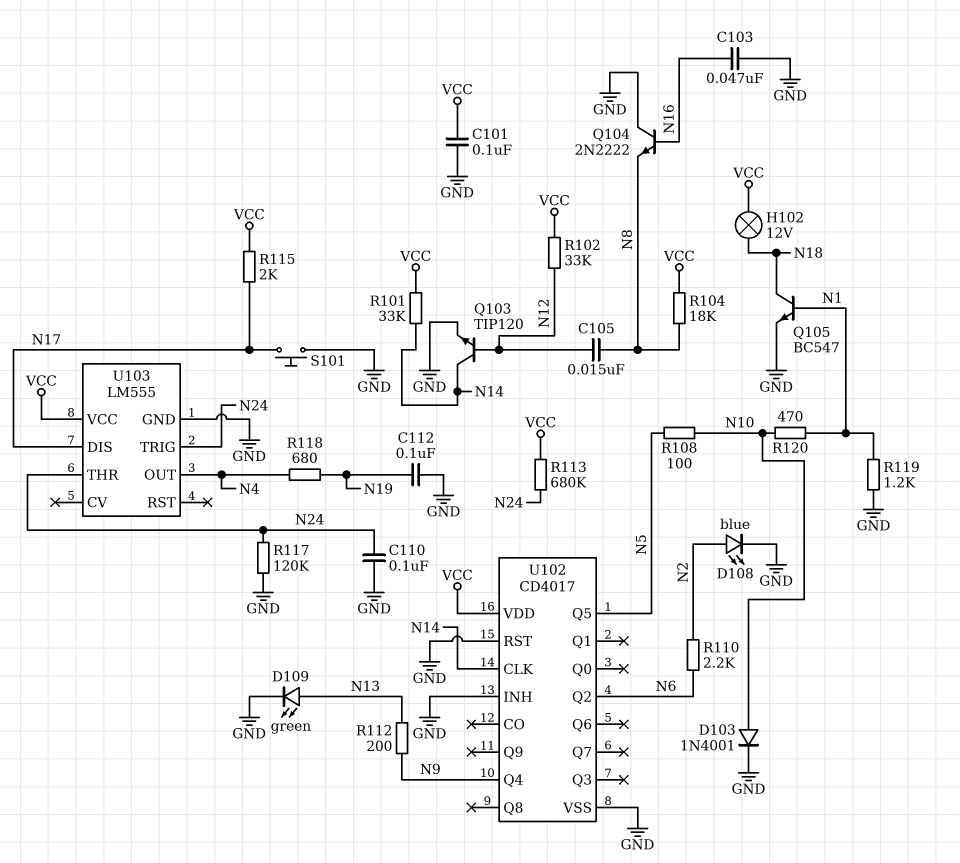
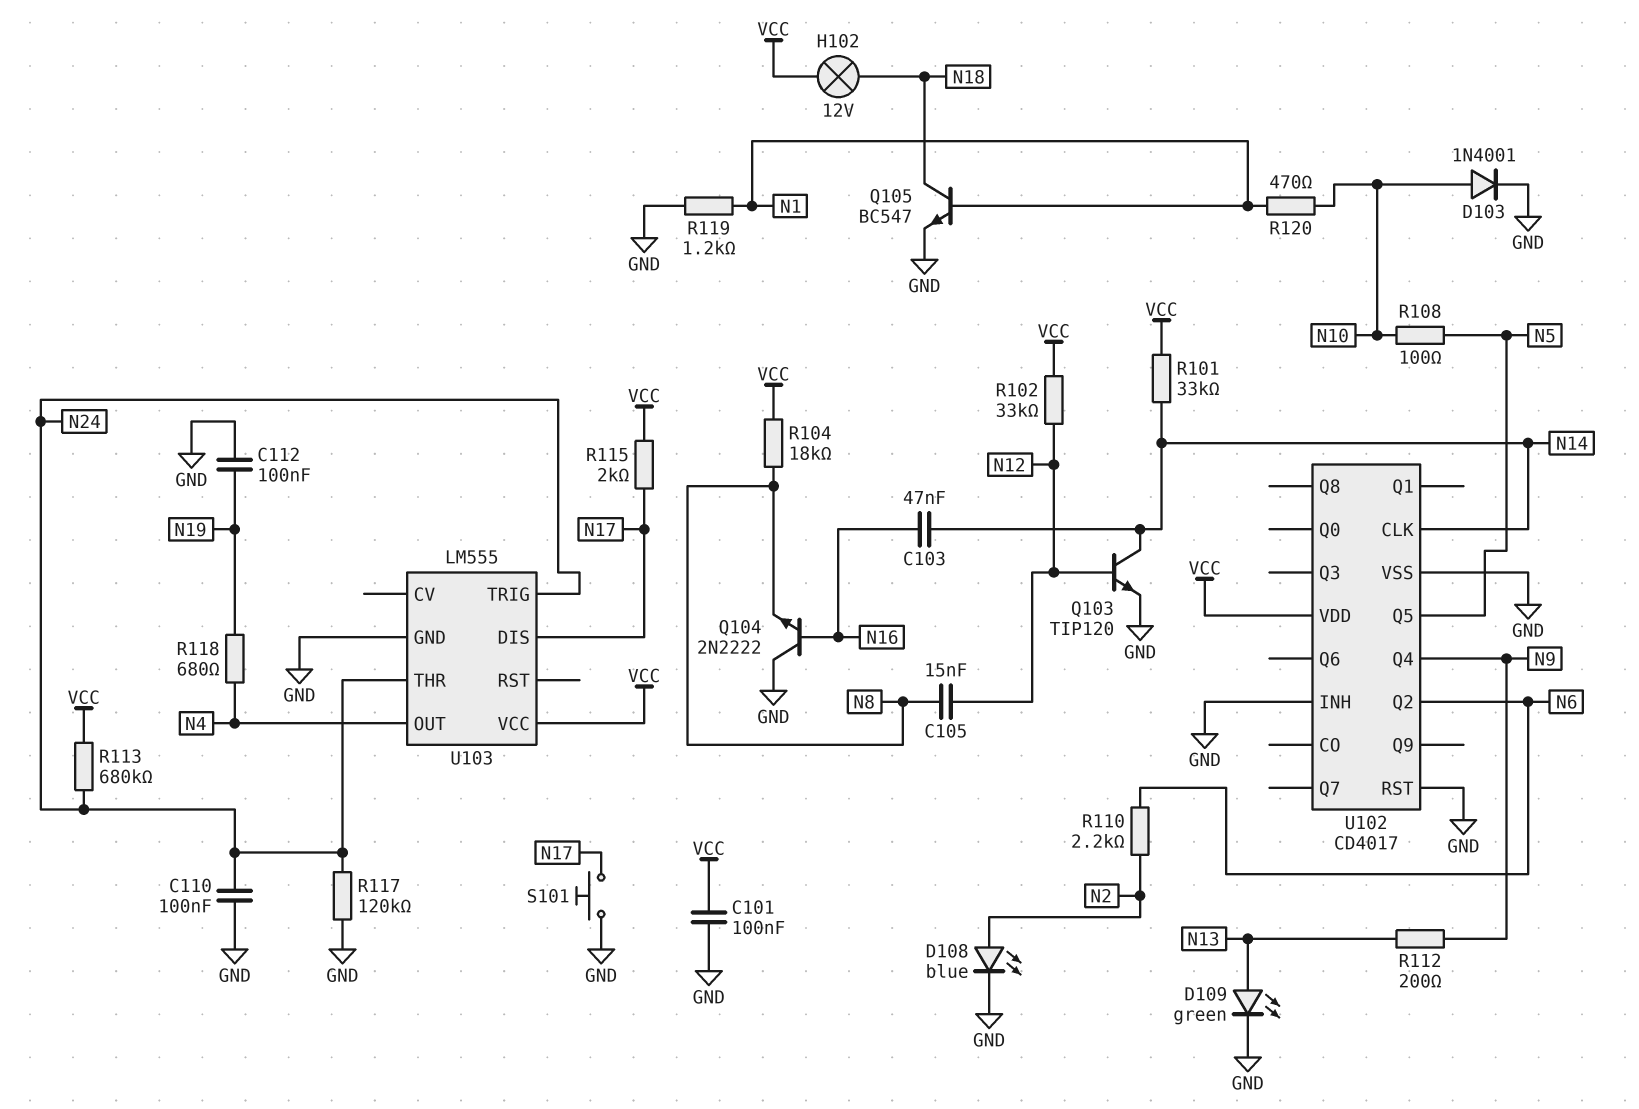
C103: 47nF (GND, N16) -> 47nF (N14, N16)

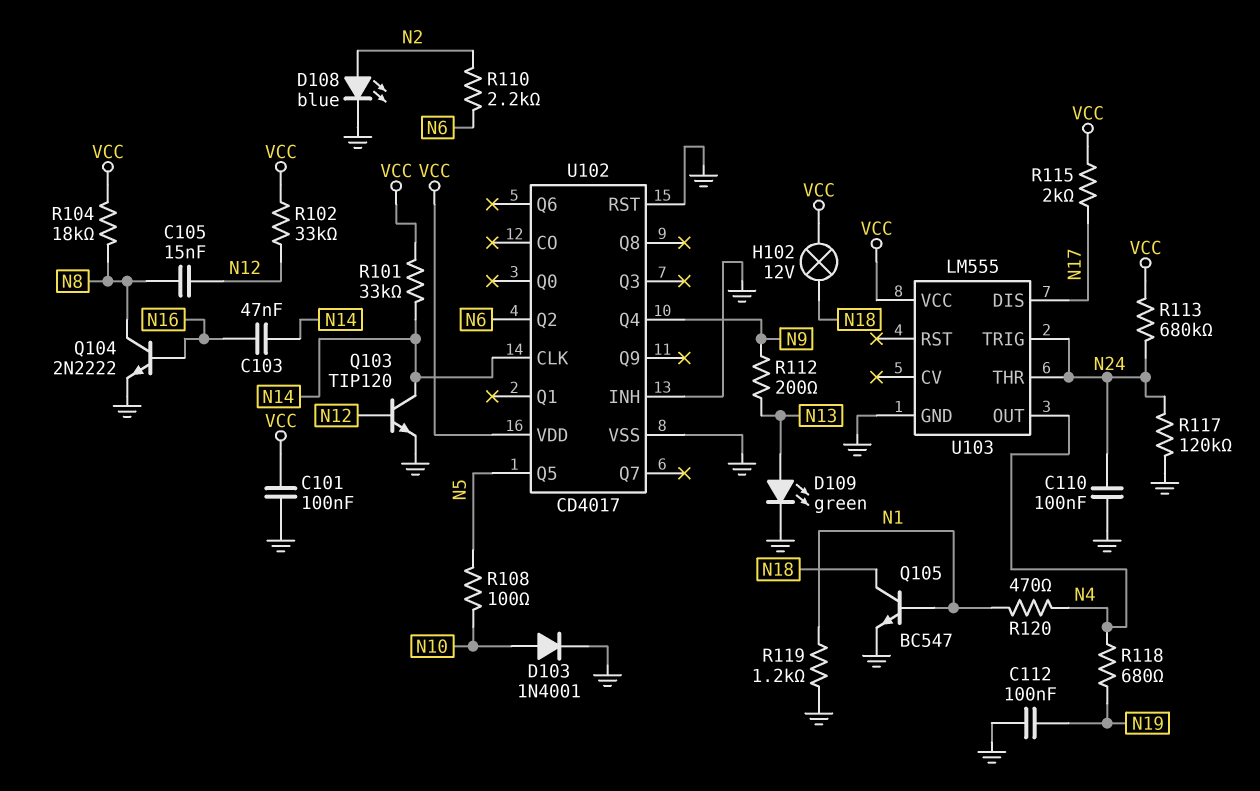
Q104: NPN 2N2222 (B N16, C GND, E N8) -> NPN 2N2222 (B N16, C N8, E GND)
R120: 470 (N1, N10) -> 470 (N1, N4)
S101: button (GND, N17) -> none

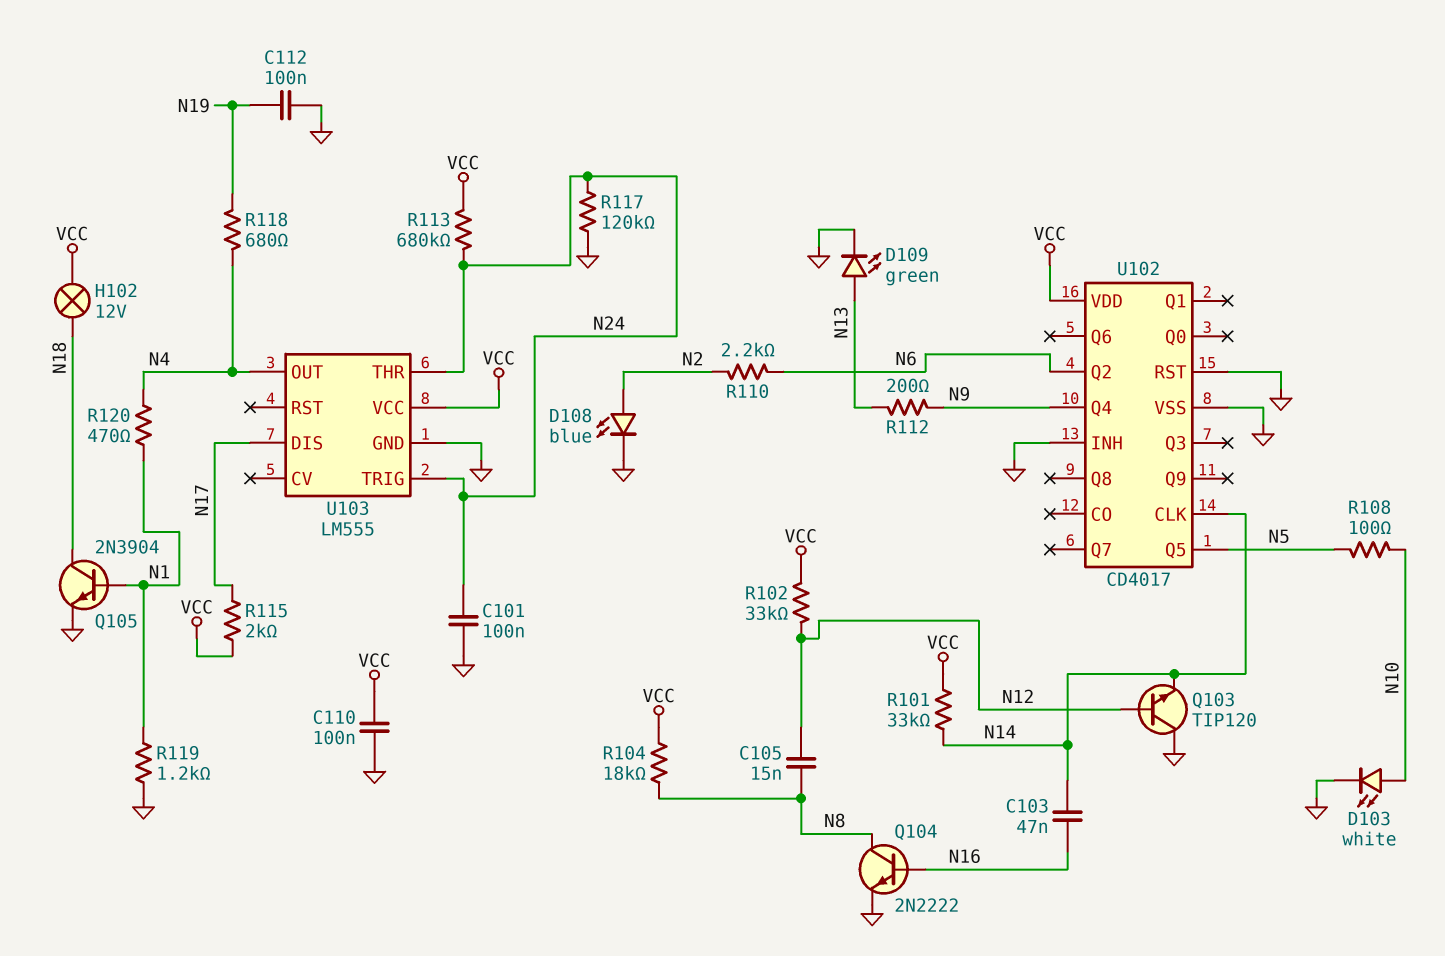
C101: 100nF (GND, VCC) -> 100nF (GND, N24)
C110: 100nF (GND, N24) -> 100nF (GND, VCC)
D103: diode 1N4001 (A N10, K GND) -> LED white (A N10, K GND)
Q103: NPN TIP120 (B N12, C N14, E GND) -> NPN TIP120 (B N12, C GND, E N14)
Q105: NPN BC547 (B N1, C N18, E GND) -> NPN 2N3904 (B N1, C N18, E GND)

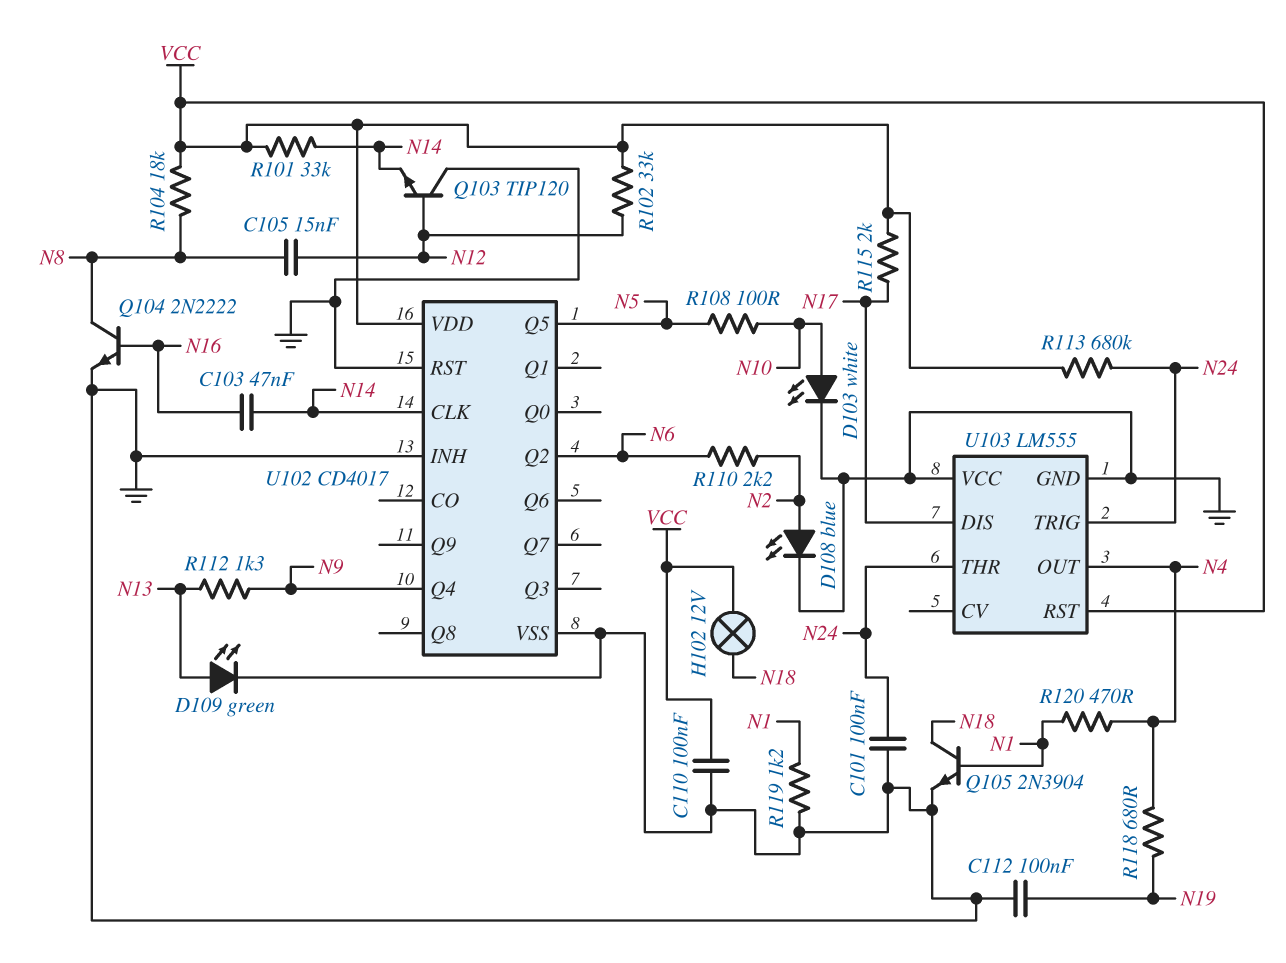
R112: 200 (N9, N13) -> 1.3k (N9, N13)
R117: 120k (GND, N24) -> none
U103 pin RST: none -> VCC
U103 pin VCC: VCC -> GND

